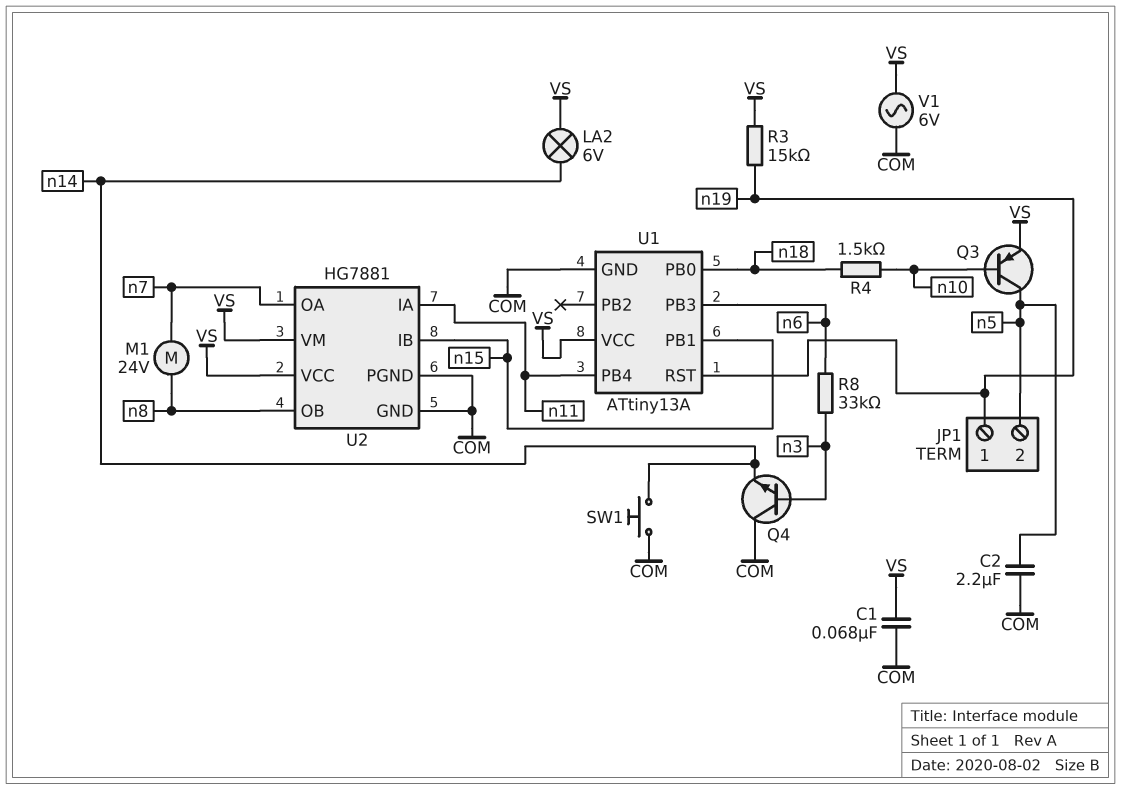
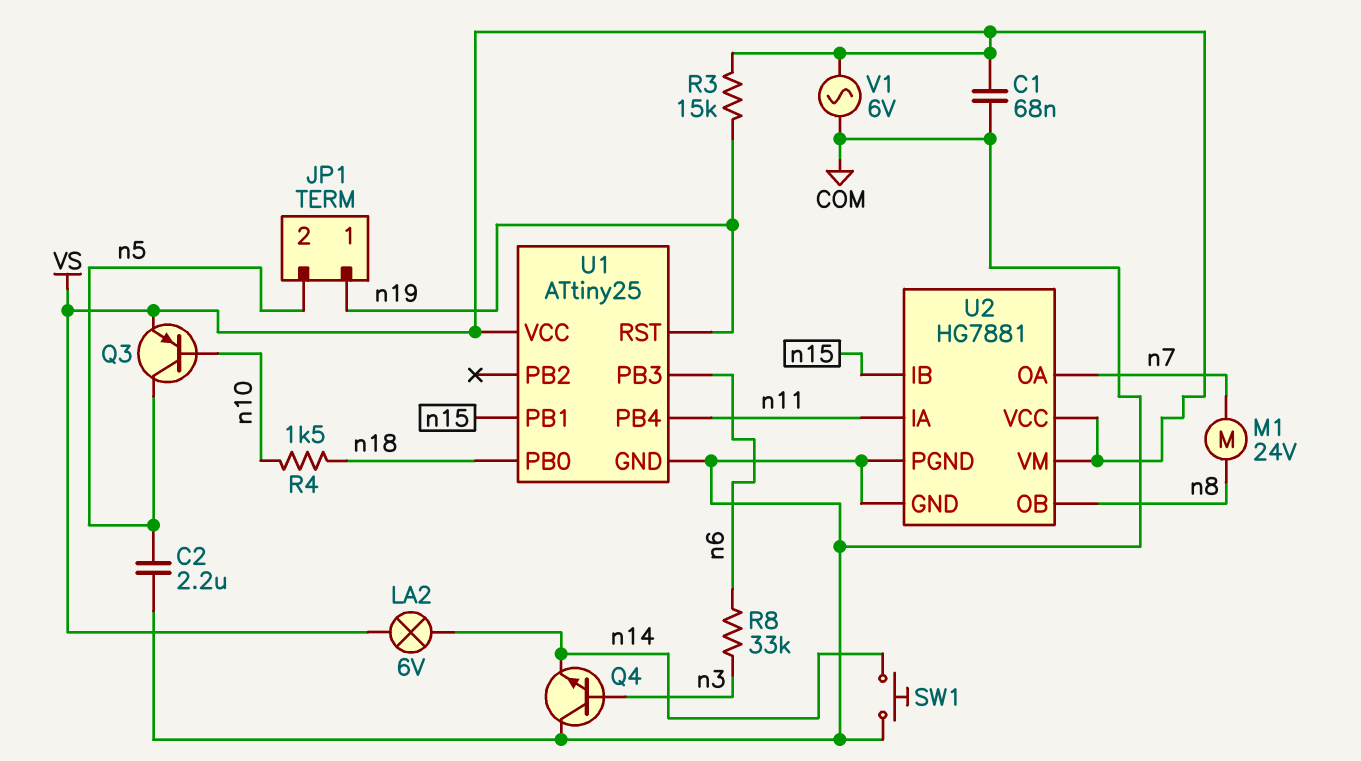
U1: ATtiny13A -> ATtiny25

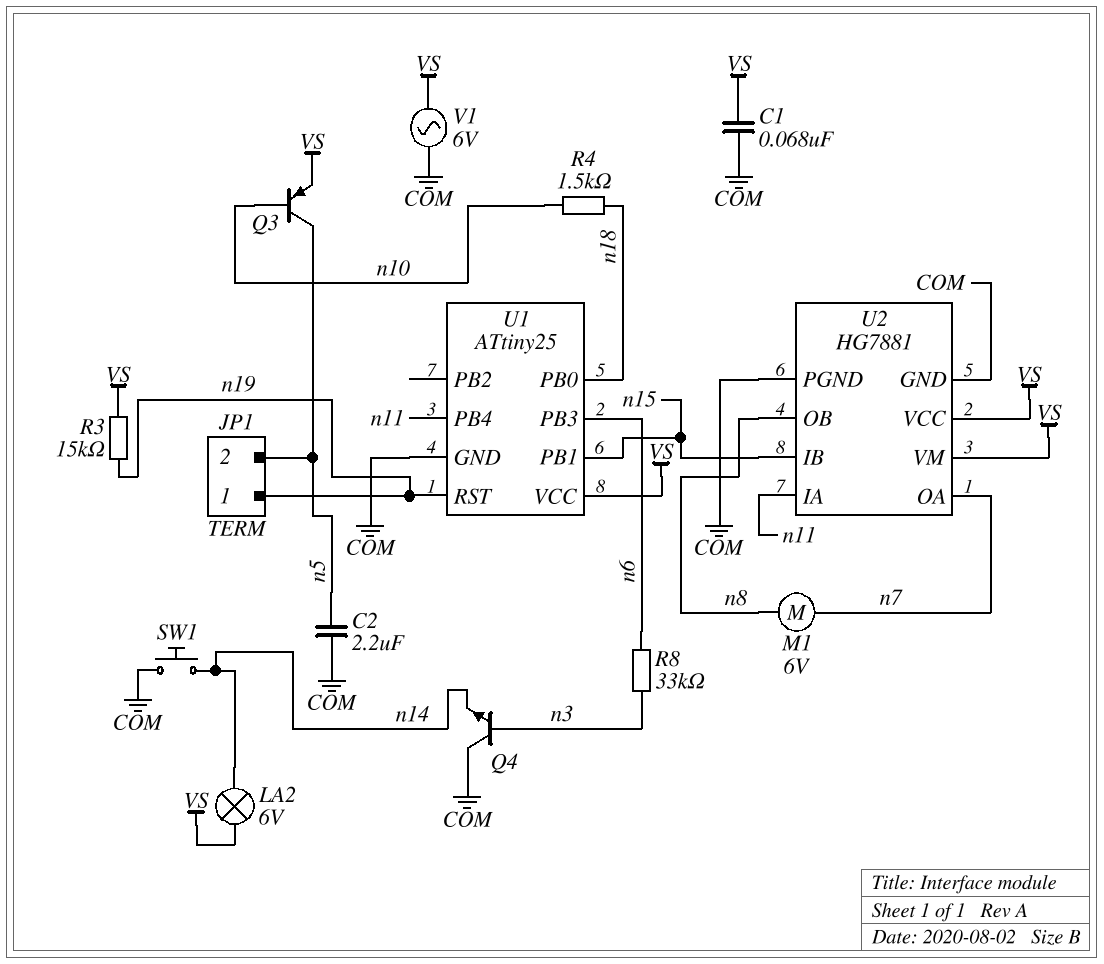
M1: motor 24V (n7, n8) -> motor 6V (n7, n8)

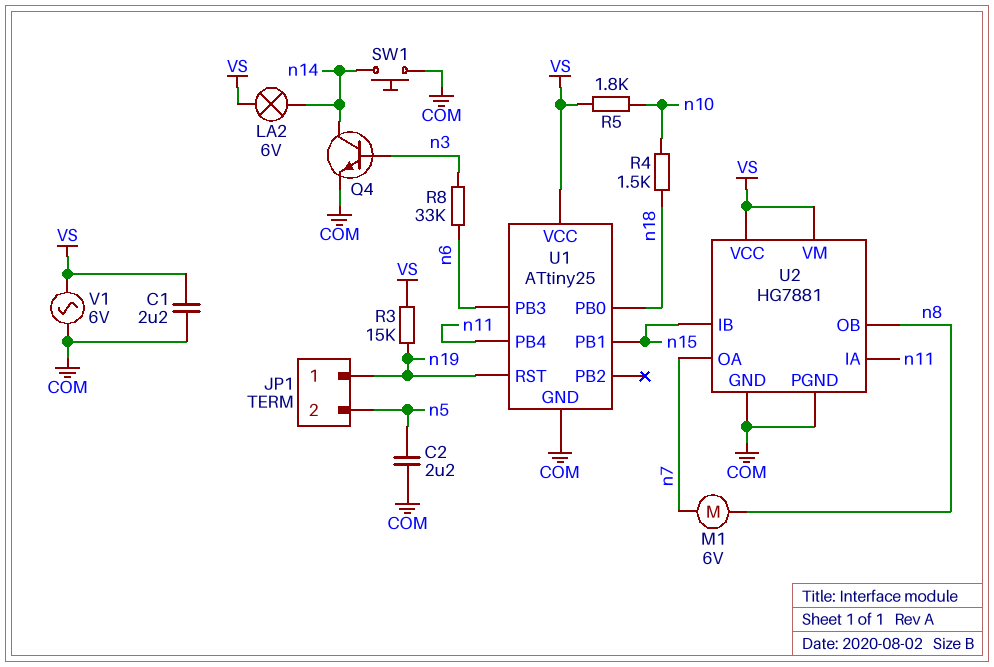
C1: 68nF (COM, VS) -> 2.2uF (COM, VS)
Q3: PNP (B n10, C n5, E VS) -> none
Q4: NPN (B n3, C COM, E n14) -> NPN (B n3, C n14, E COM)
R5: none -> 1.8k (VS, n10)

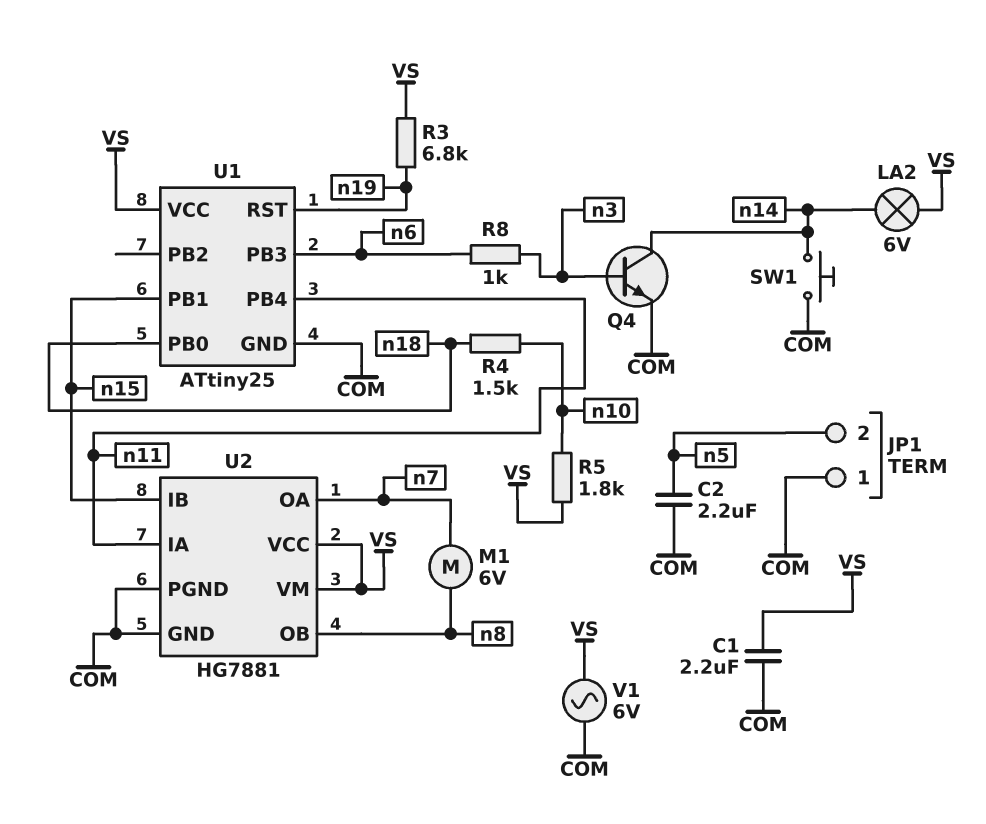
JP1 pin 1: n19 -> COM
R3: 15k (VS, n19) -> 6.8k (VS, n19)
R8: 33k (n3, n6) -> 1k (n3, n6)

